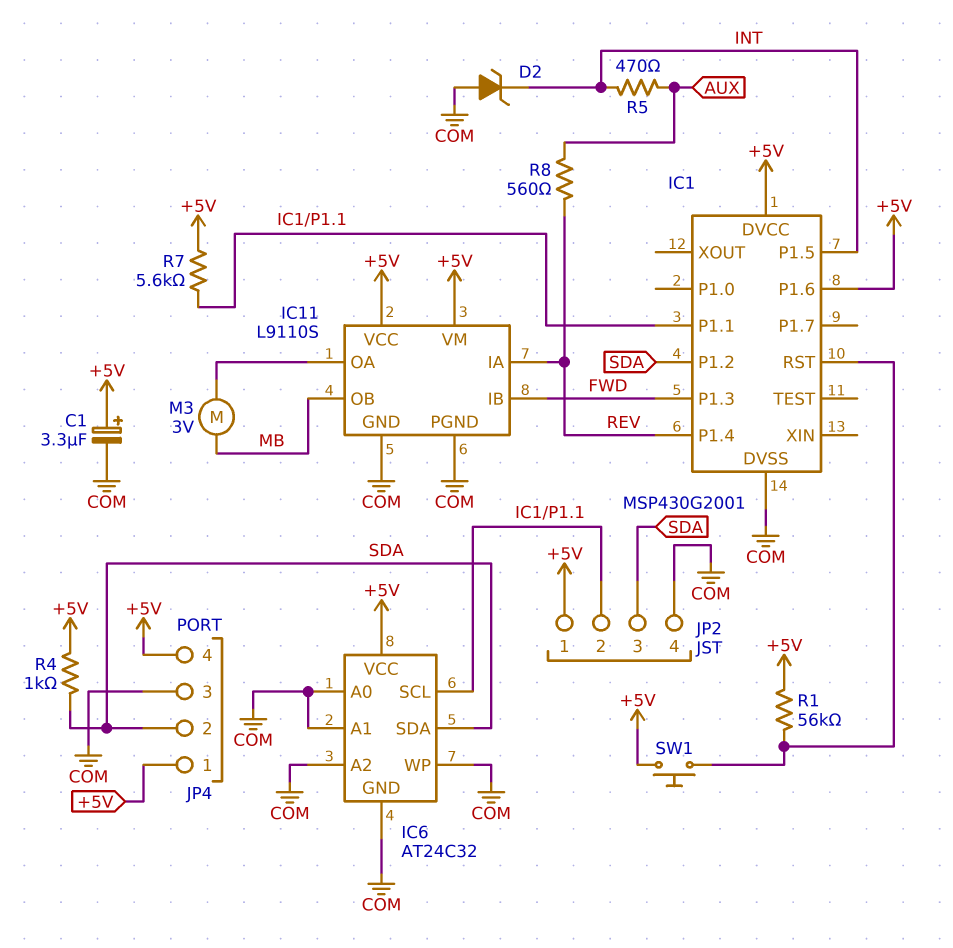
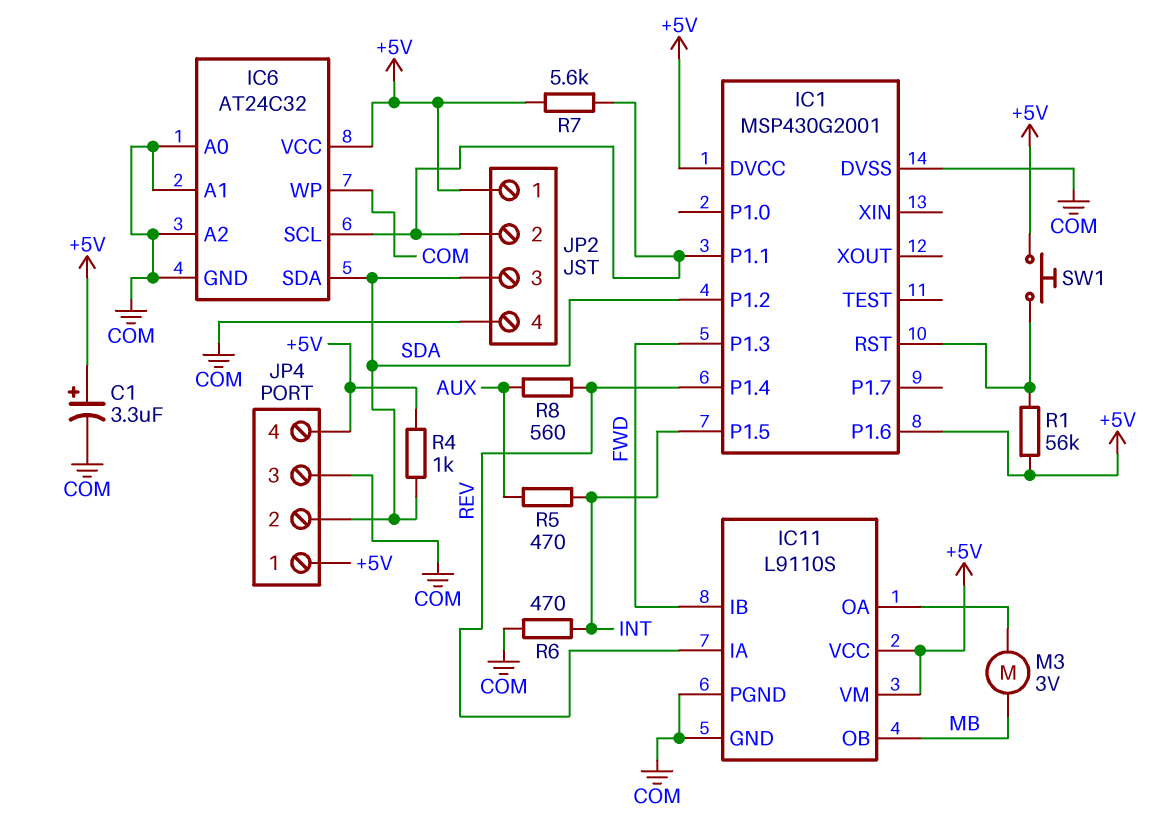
D2: zener (A COM, K INT) -> none
R6: none -> 470 (COM, INT)

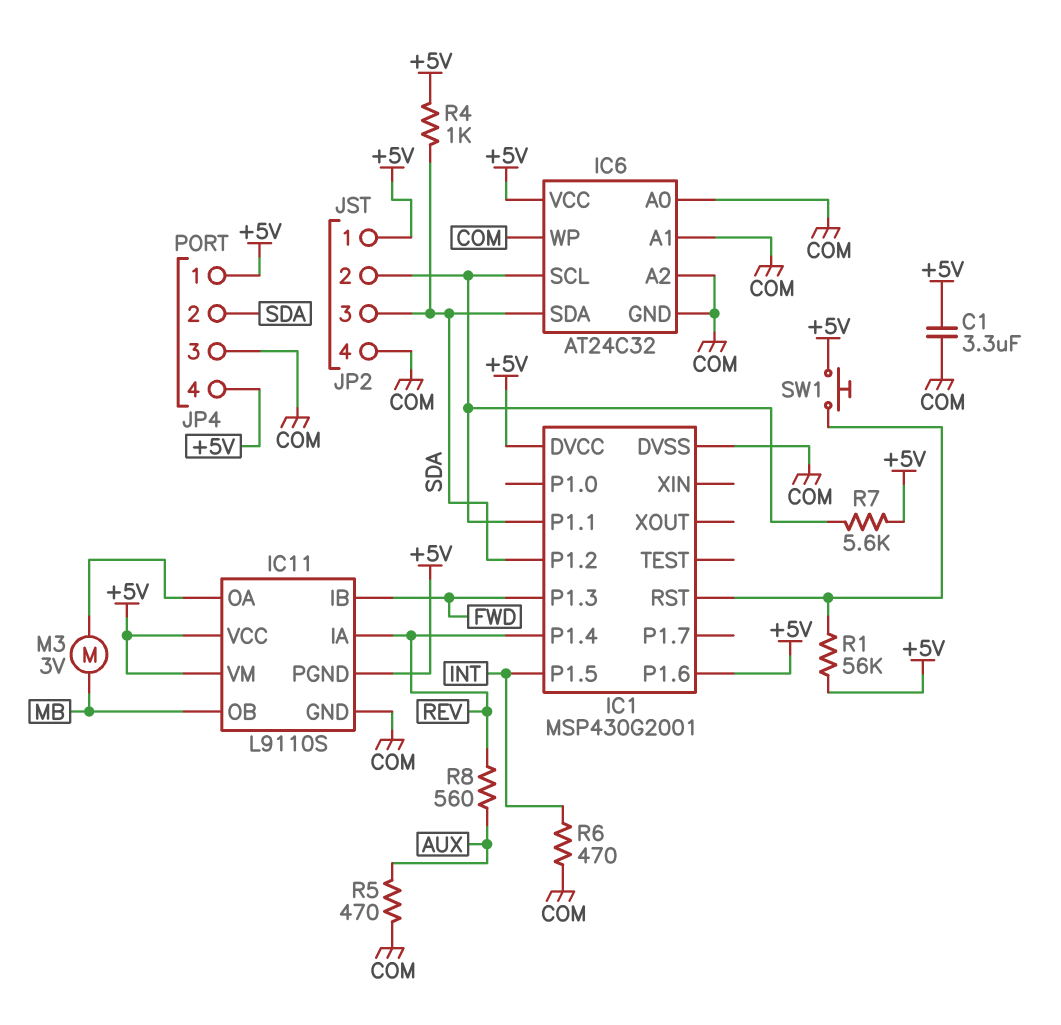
C1: 3.3uF (plus +5V, minus COM) -> 3.3uF (+5V, COM)
IC11 pin PGND: COM -> +5V
R5: 470 (AUX, INT) -> 470 (AUX, COM)

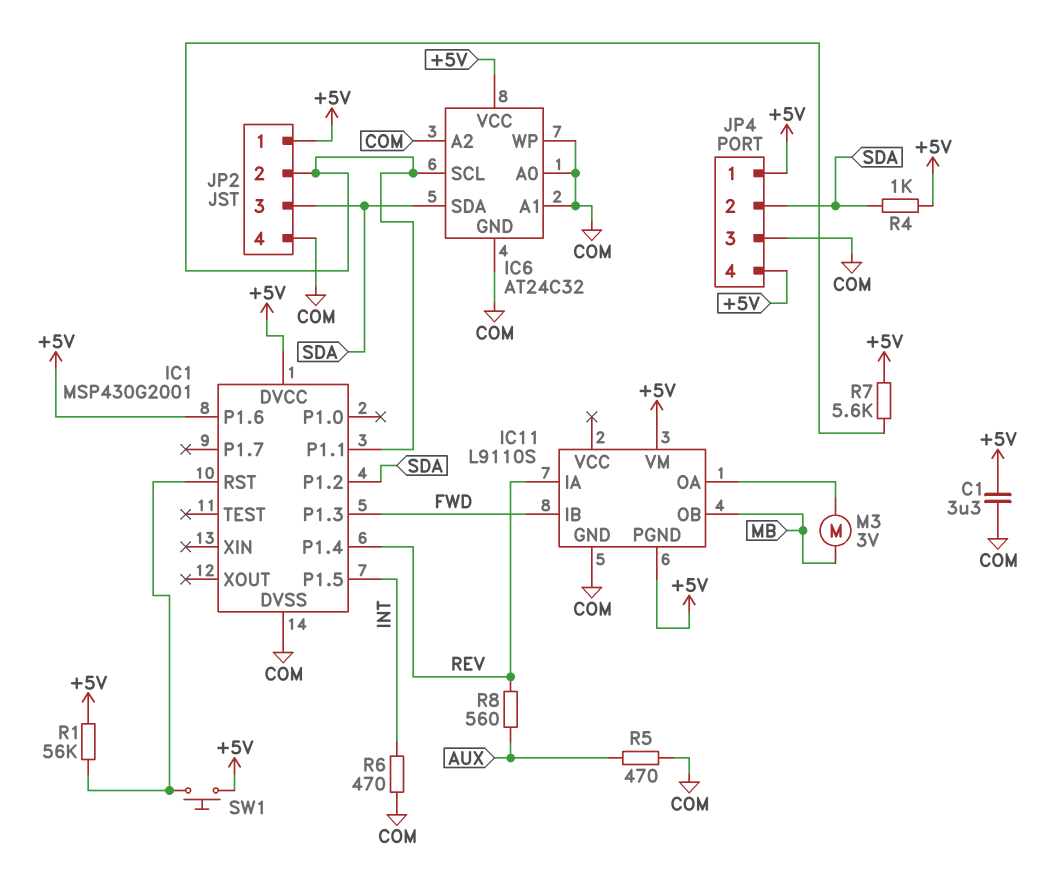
IC11 pin VCC: +5V -> none

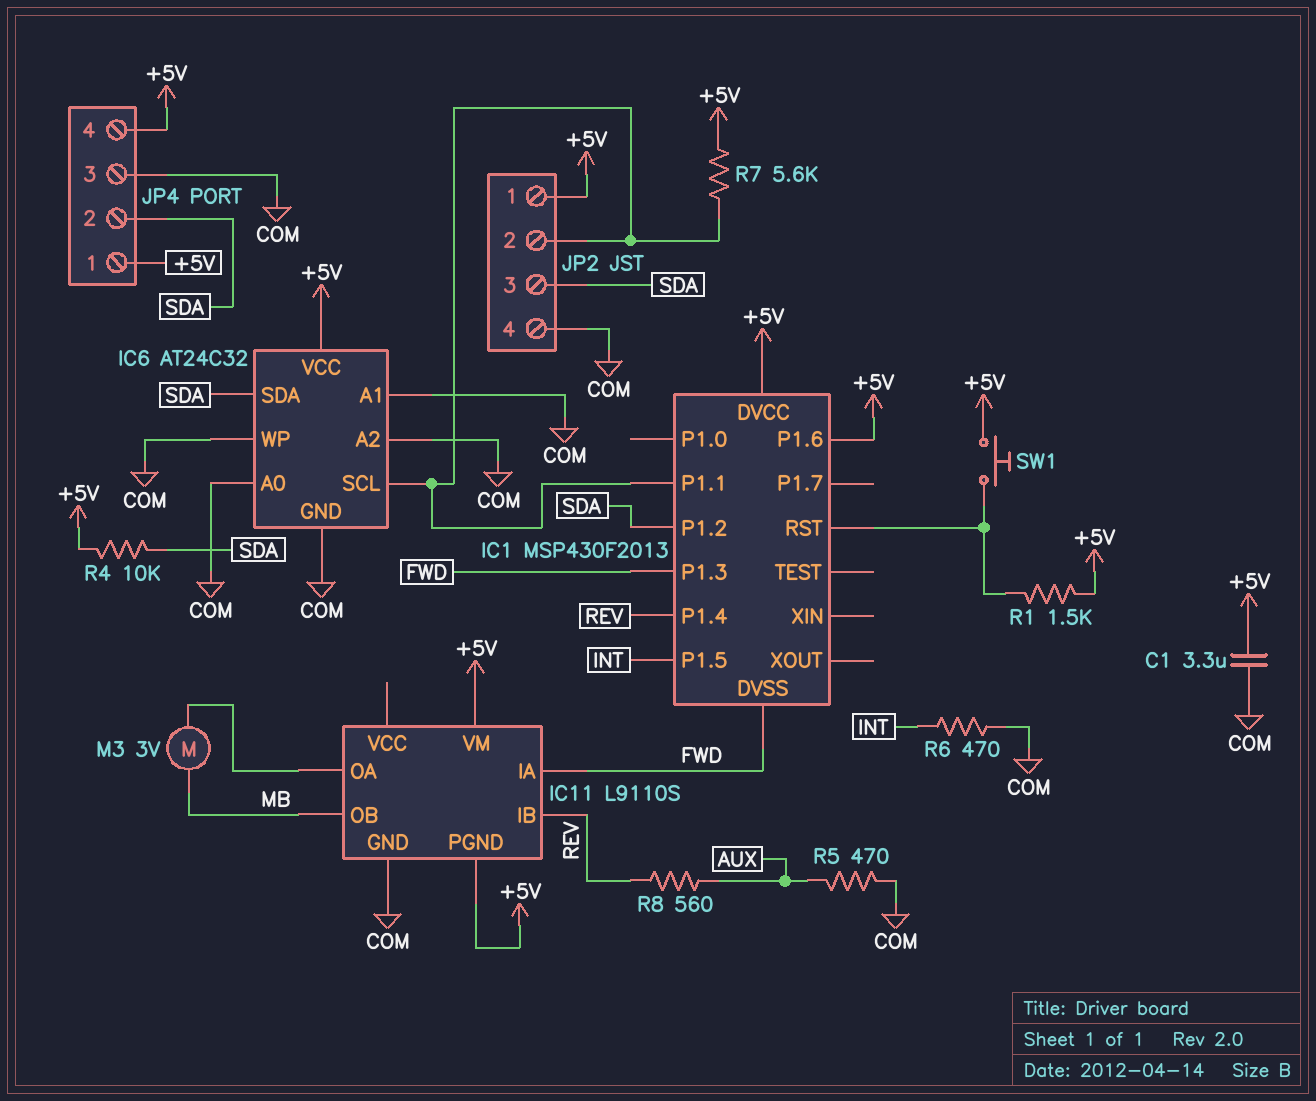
IC1: MSP430G2001 -> MSP430F2013
IC1 pin DVSS: COM -> FWD
IC11 pin IA: REV -> FWD
IC11 pin IB: FWD -> REV
R1: 56k (+5V, IC1/RST) -> 1.5k (+5V, IC1/RST)
R4: 1k (+5V, SDA) -> 10k (+5V, SDA)

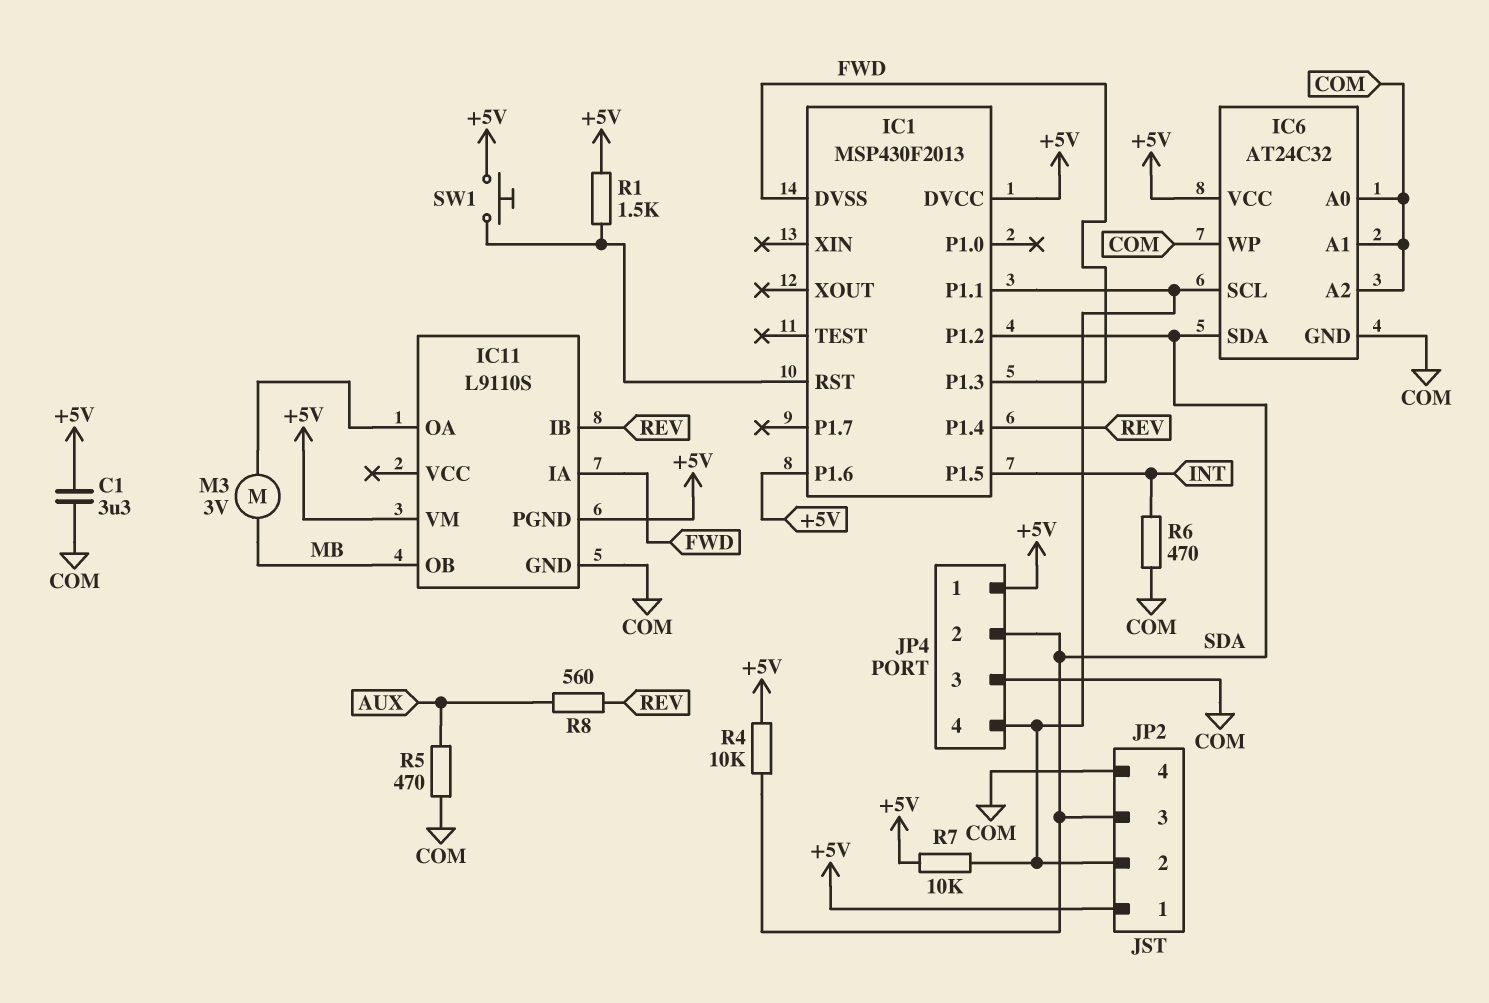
JP4 pin 4: +5V -> IC1/P1.1
R7: 5.6k (+5V, IC1/P1.1) -> 10k (+5V, IC1/P1.1)

